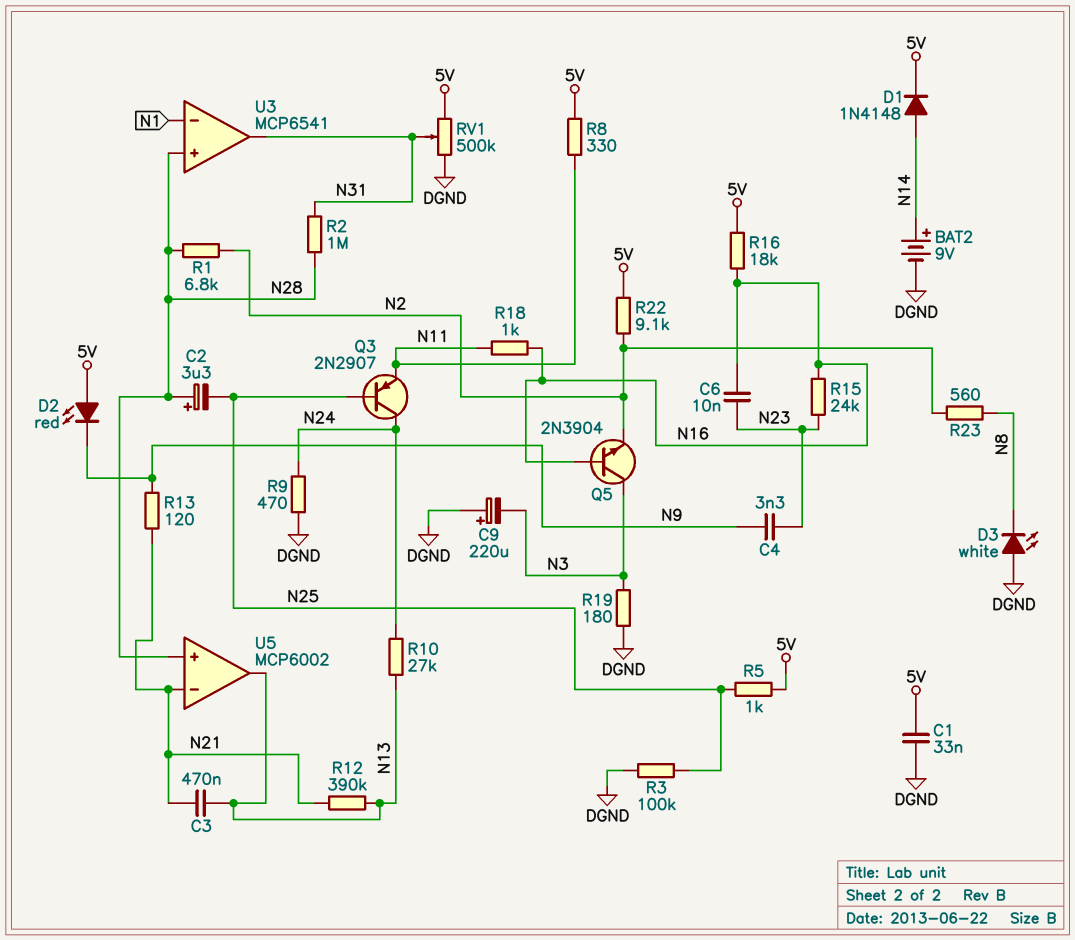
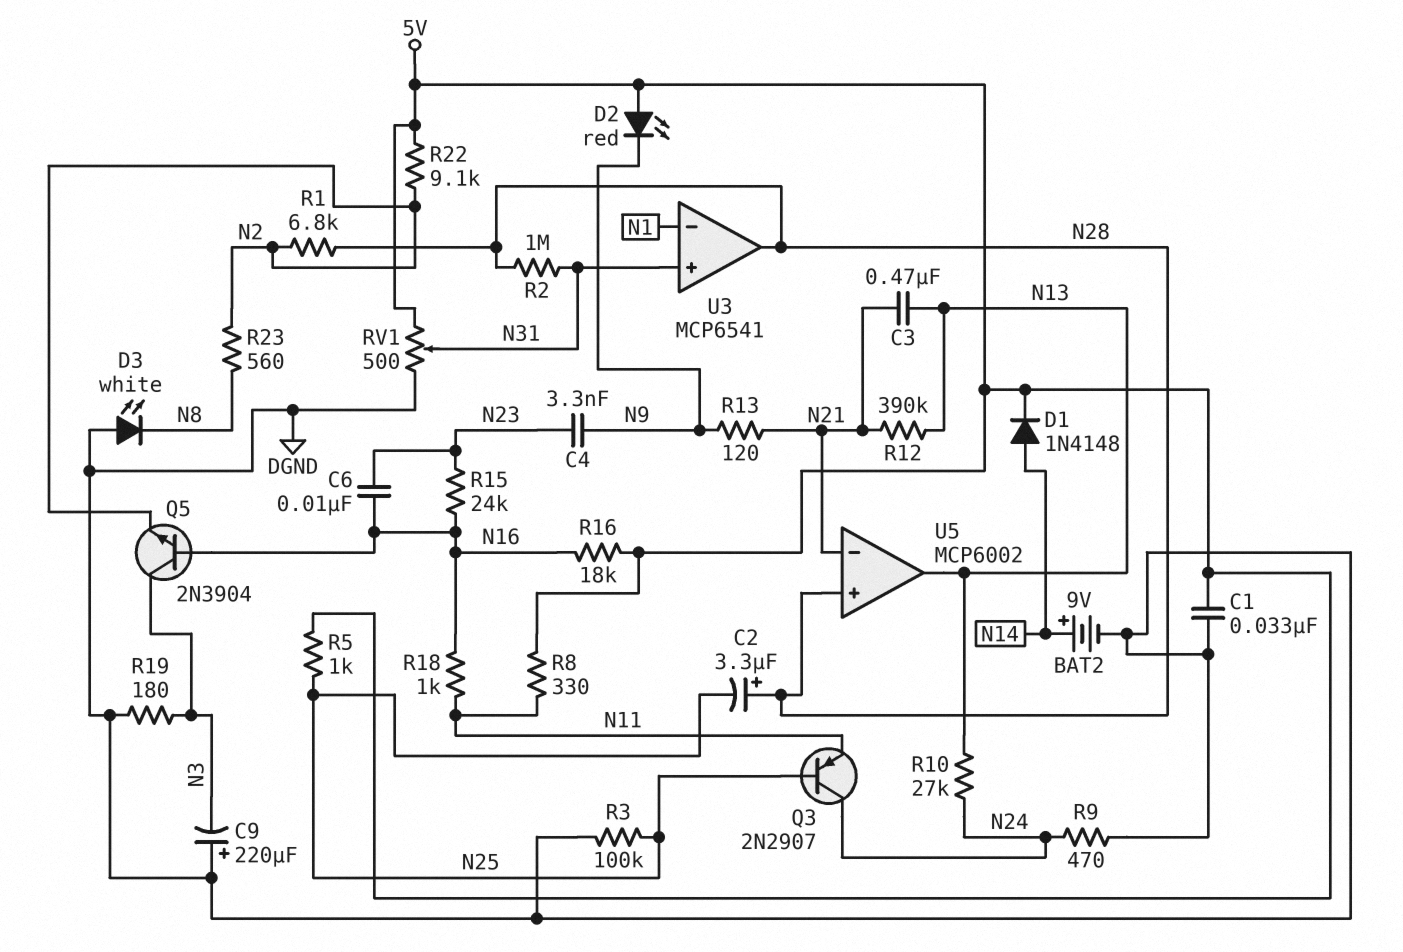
RV1: 500k (5V, DGND, wiper N31) -> 500 (5V, DGND, wiper N31)
U3 pin in+: N28 -> N31
U3 pin out: N31 -> N28

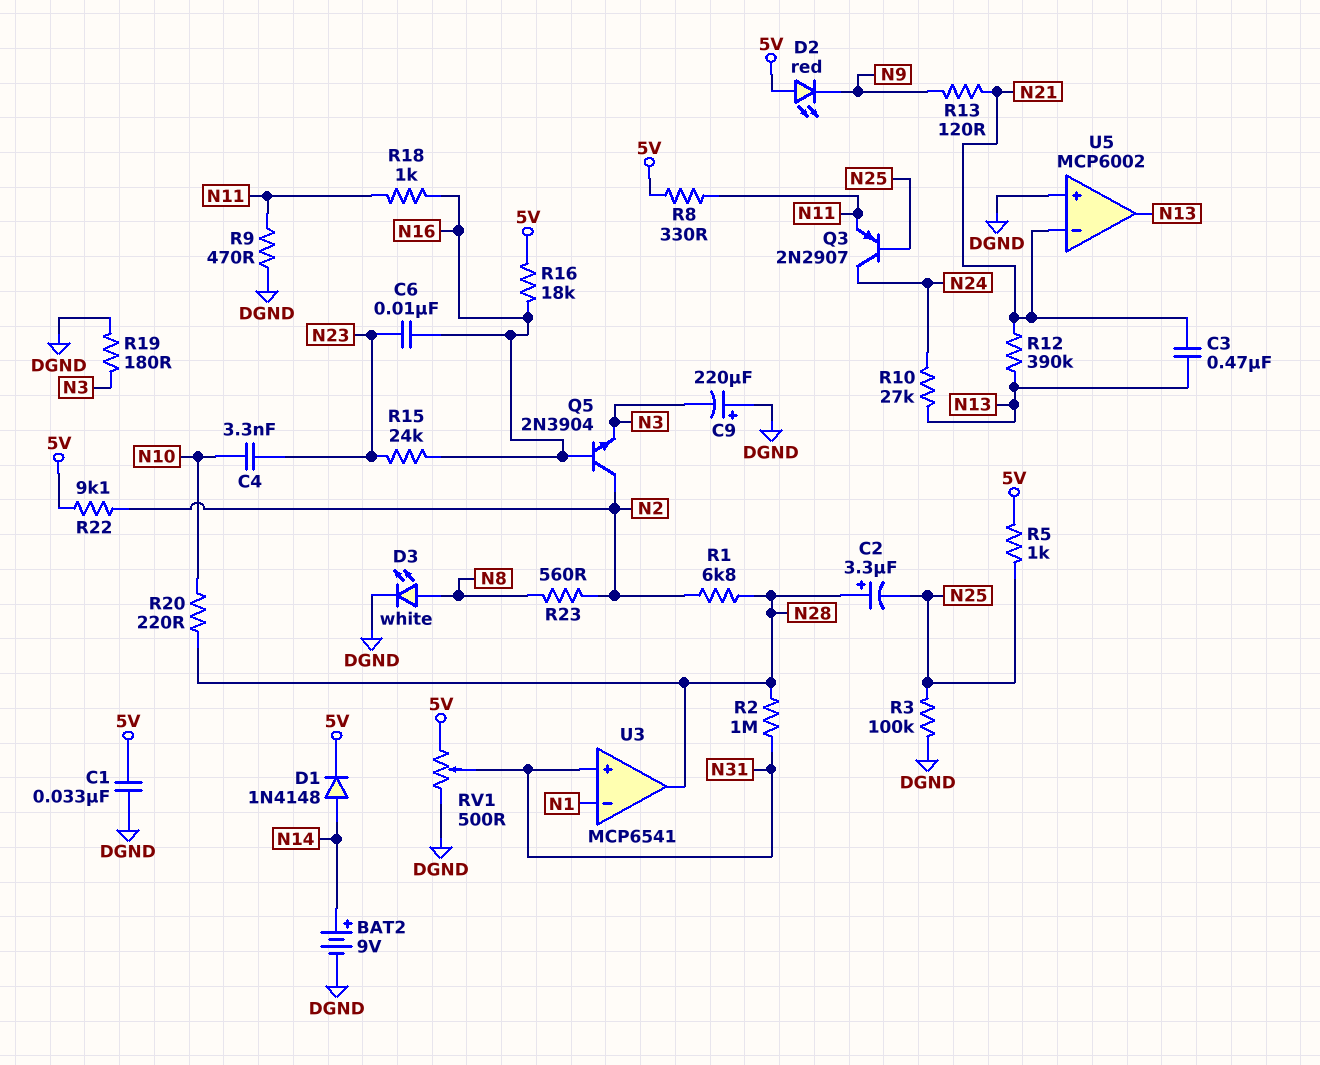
C4: 3.3nF (N9, N23) -> 3.3nF (N10, N23)
D3: LED white (A DGND, K N8) -> LED white (A N8, K DGND)
Q5: NPN 2N3904 (B N16, C N3, E N2) -> NPN 2N3904 (B N16, C N2, E N3)
R9: 470 (DGND, N24) -> 470 (DGND, N11)
R20: none -> 220 (N10, N28)
U5 pin in+: N28 -> DGND

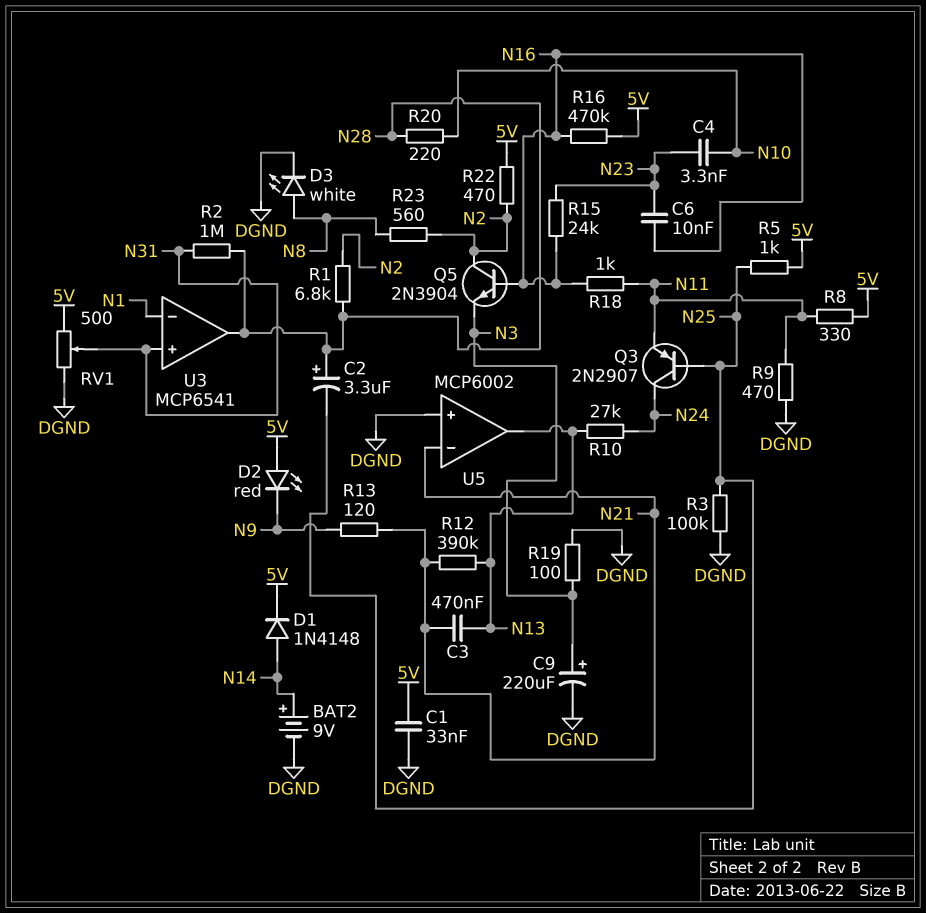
C9: 220uF (plus DGND, minus N3) -> 220uF (plus N3, minus DGND)
R16: 18k (5V, N16) -> 470k (5V, N16)
R19: 180 (DGND, N3) -> 100 (DGND, N3)
R22: 9.1k (5V, N2) -> 470 (5V, N2)

